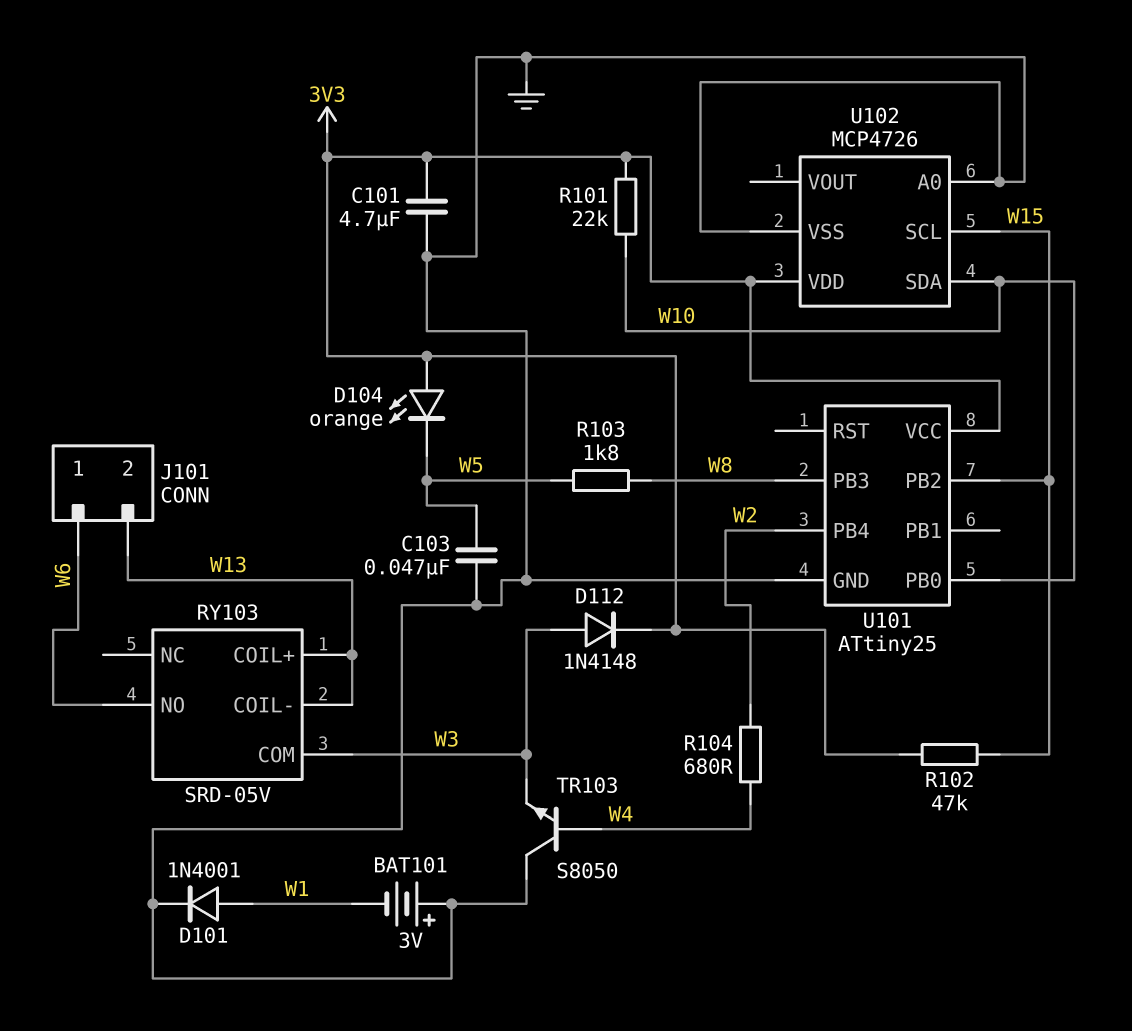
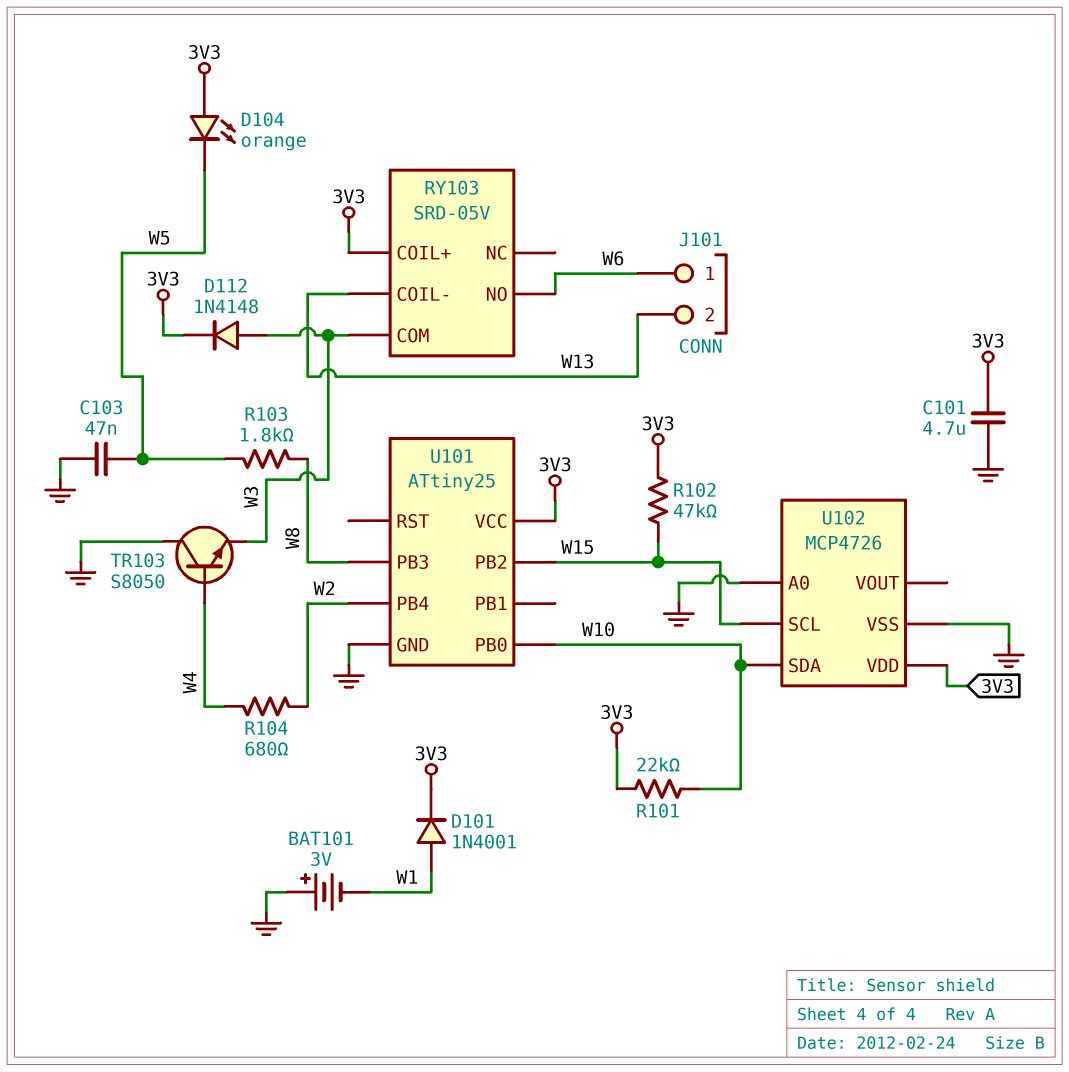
D101: diode 1N4001 (A W1, K GND) -> diode 1N4001 (A W1, K 3V3)
RY103 pin COIL+: W13 -> 3V3

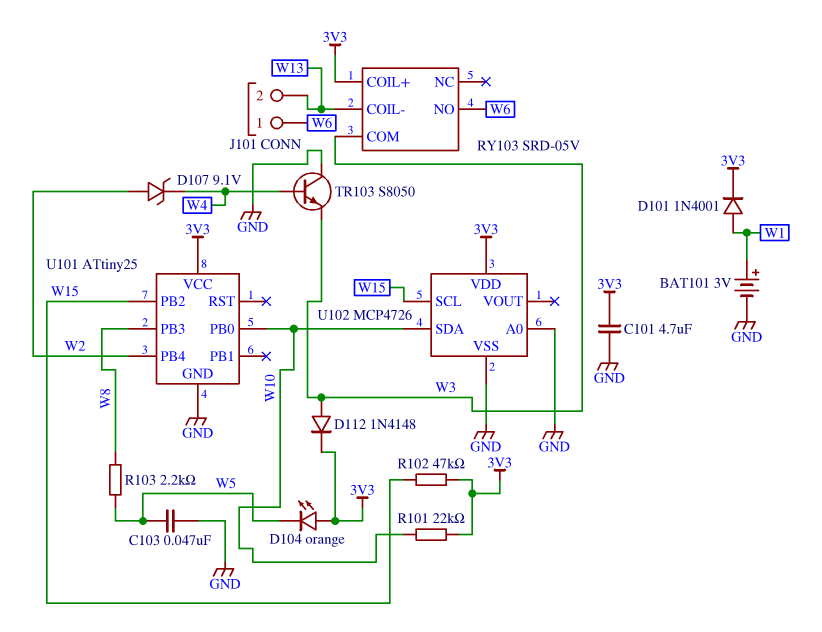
BAT101: 3V (plus GND, minus W1) -> 3V (plus W1, minus GND)
D107: none -> zener 9.1V (A W2, K W4)
R103: 1.8k (W5, W8) -> 2.2k (W5, W8)
R104: 680 (W2, W4) -> none

